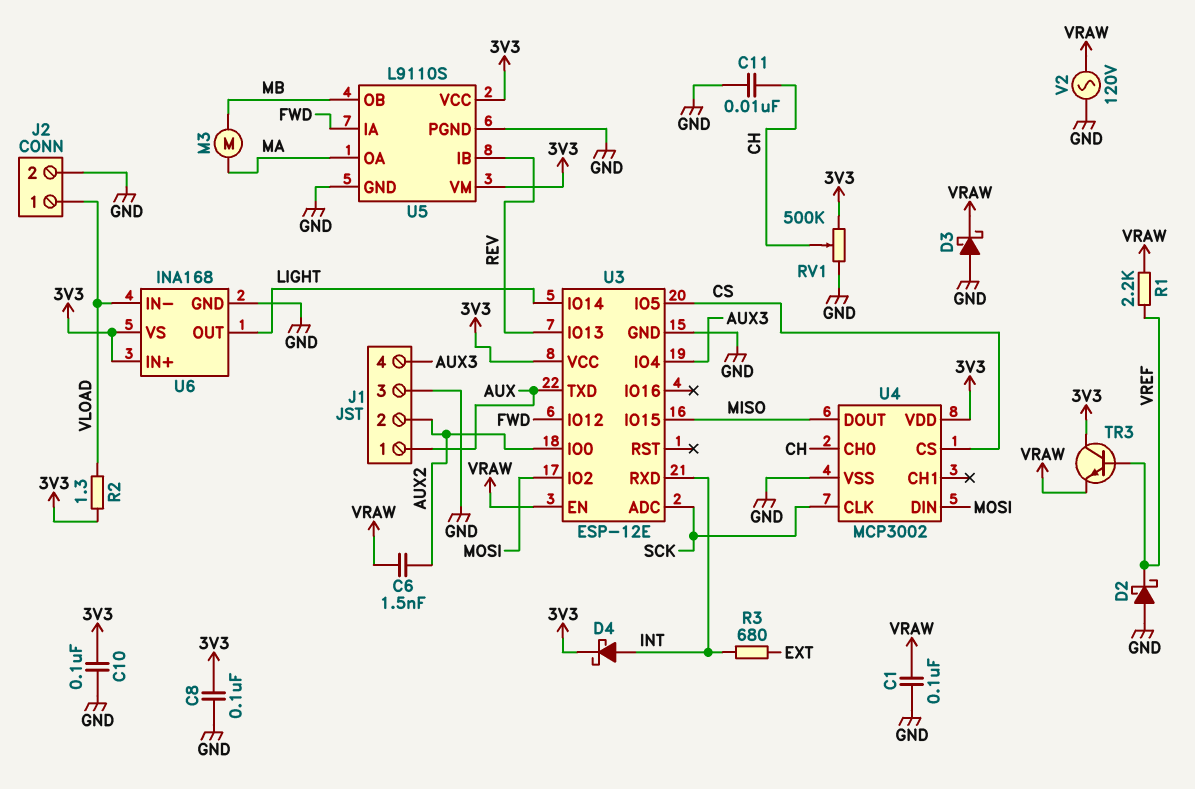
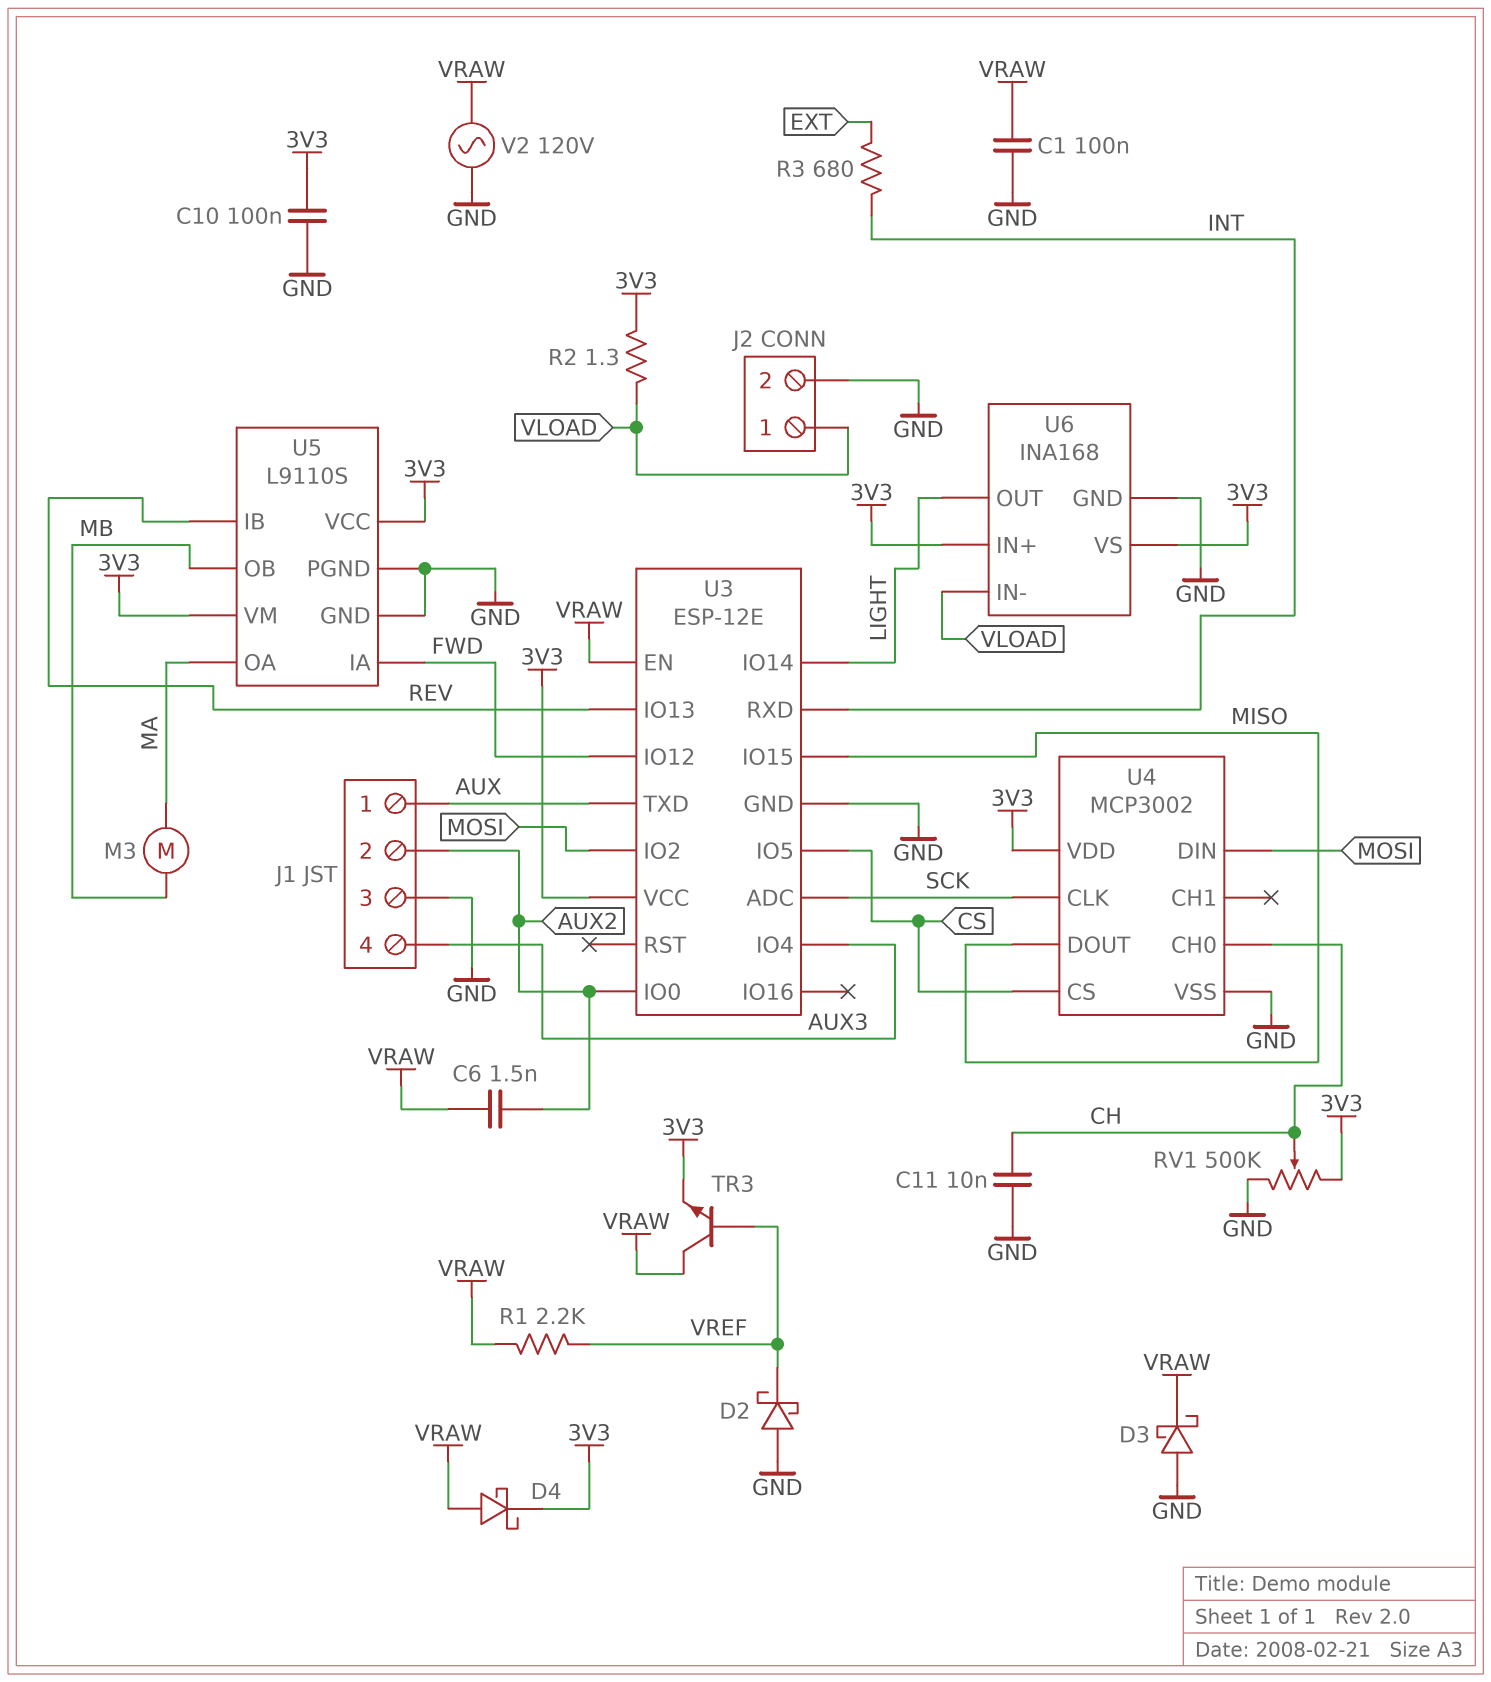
C8: 100nF (3V3, GND) -> none
D4: schottky (A INT, K 3V3) -> schottky (A VRAW, K 3V3)
TR3: NPN (B VREF, C 3V3, E VRAW) -> NPN (B VREF, C VRAW, E 3V3)

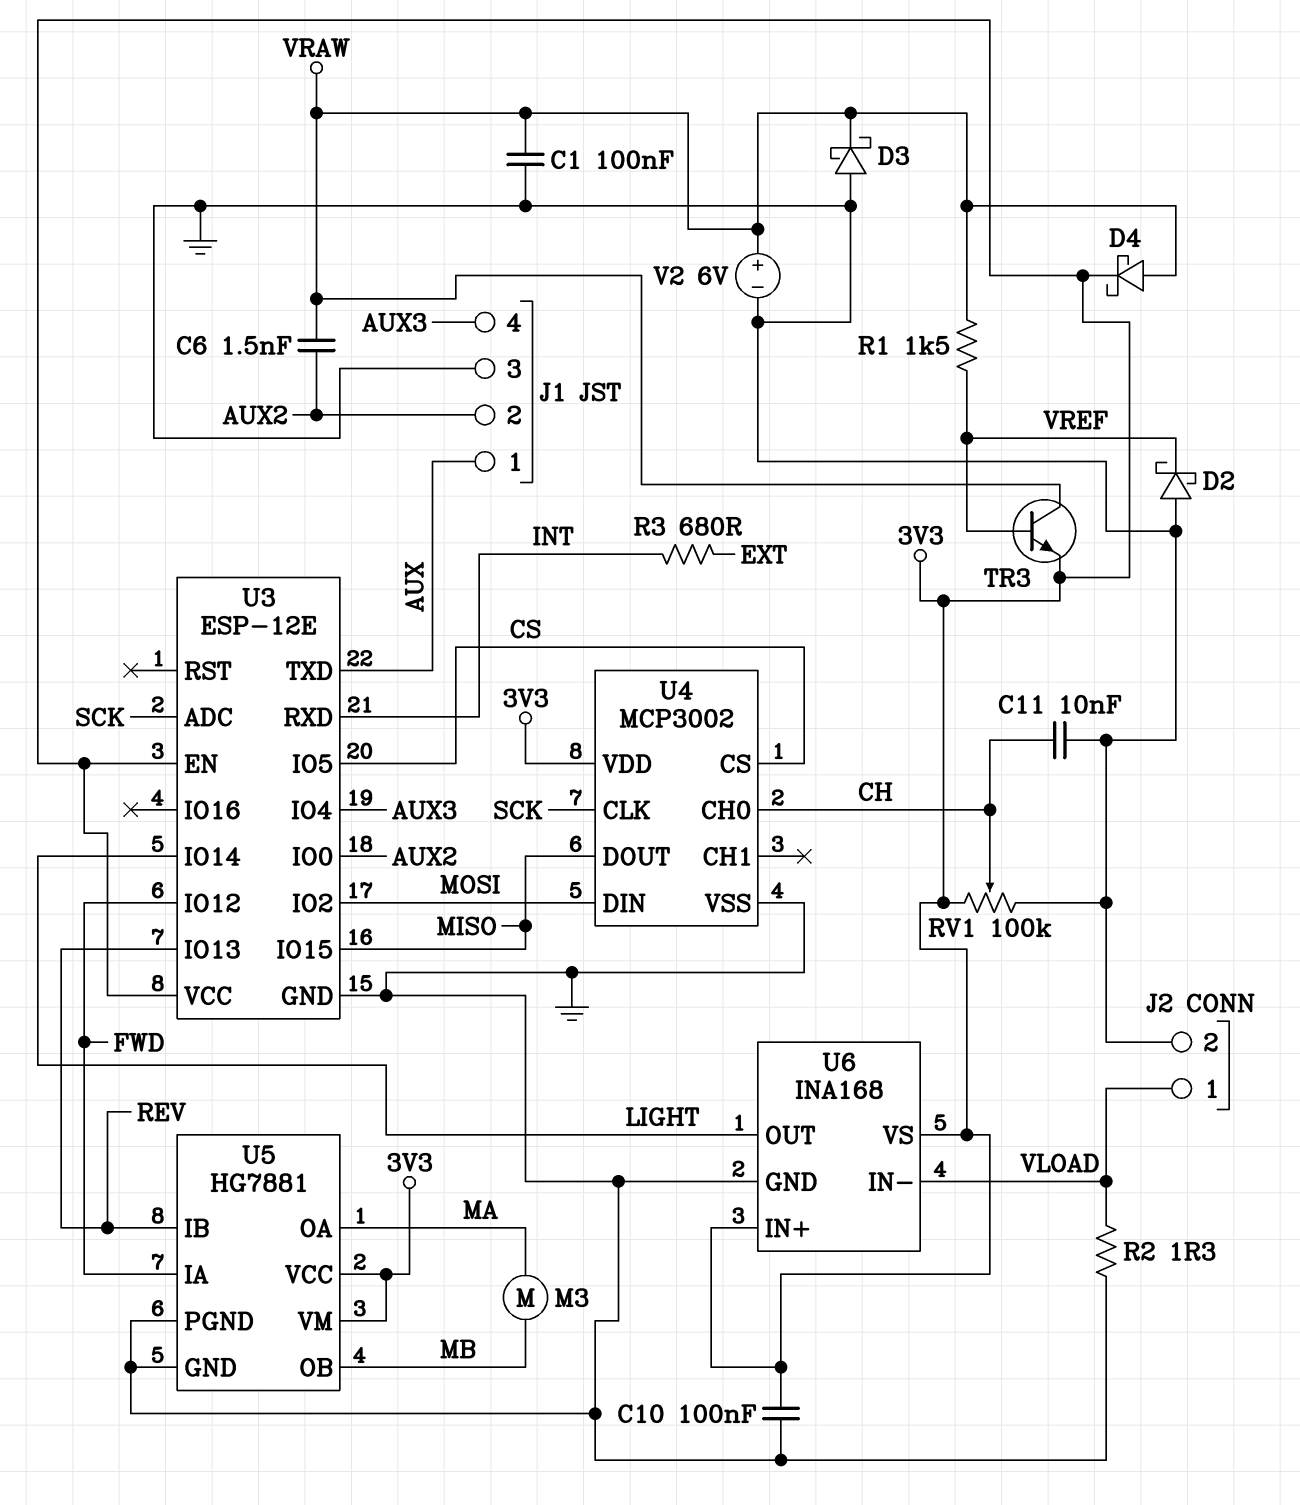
R1: 2.2k (VRAW, VREF) -> 1.5k (VRAW, VREF)
R2: 1.3 (3V3, VLOAD) -> 1.3 (GND, VLOAD)
RV1: 500k (3V3, GND, wiper CH) -> 100k (3V3, GND, wiper CH)
U3 pin EN: VRAW -> 3V3
U5: L9110S -> HG7881
V2: AC 120V (GND, VRAW) -> 6V (plus VRAW, minus GND)

